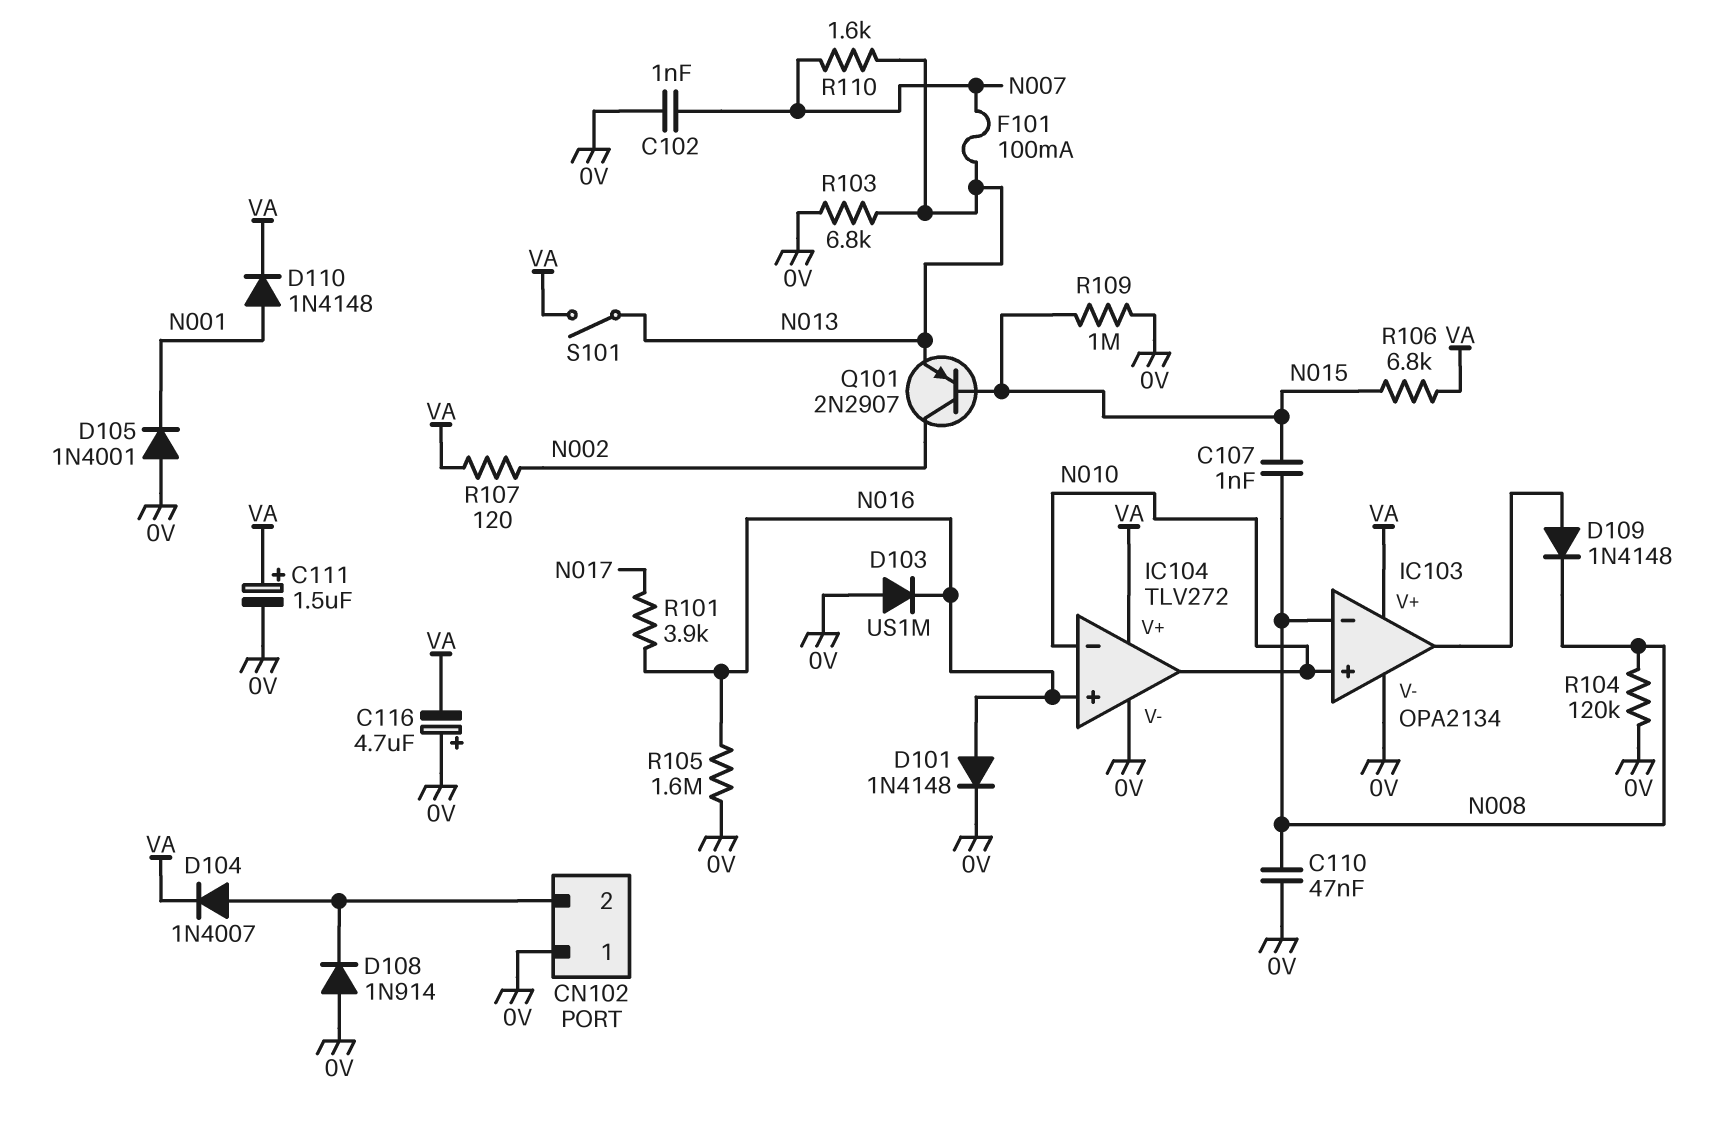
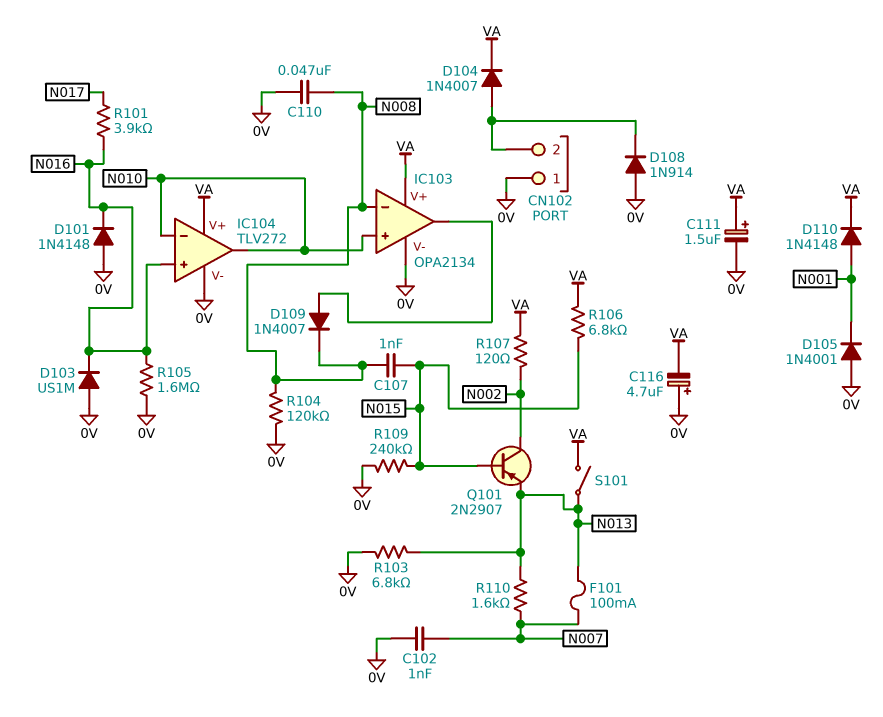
D101: diode 1N4148 (A N016, K 0V) -> diode 1N4148 (A 0V, K N016)
D109: diode 1N4148 (A IC103/out, K N008) -> diode 1N4007 (A IC103/out, K N008)
R109: 1M (0V, N015) -> 240k (0V, N015)

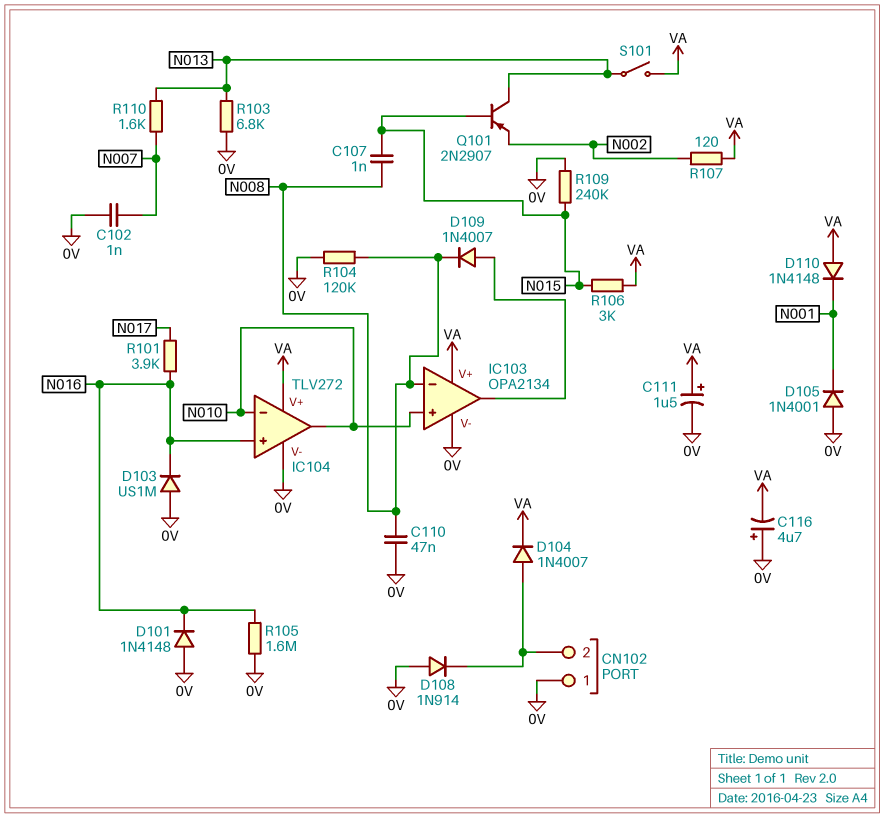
D110: diode 1N4148 (A N001, K VA) -> diode 1N4148 (A VA, K N001)
F101: 100mA (N007, N013) -> none
Q101: PNP 2N2907 (B N015, C N002, E N013) -> PNP 2N2907 (B N015, C N013, E N002)
R106: 6.8k (N015, VA) -> 3k (N015, VA)

